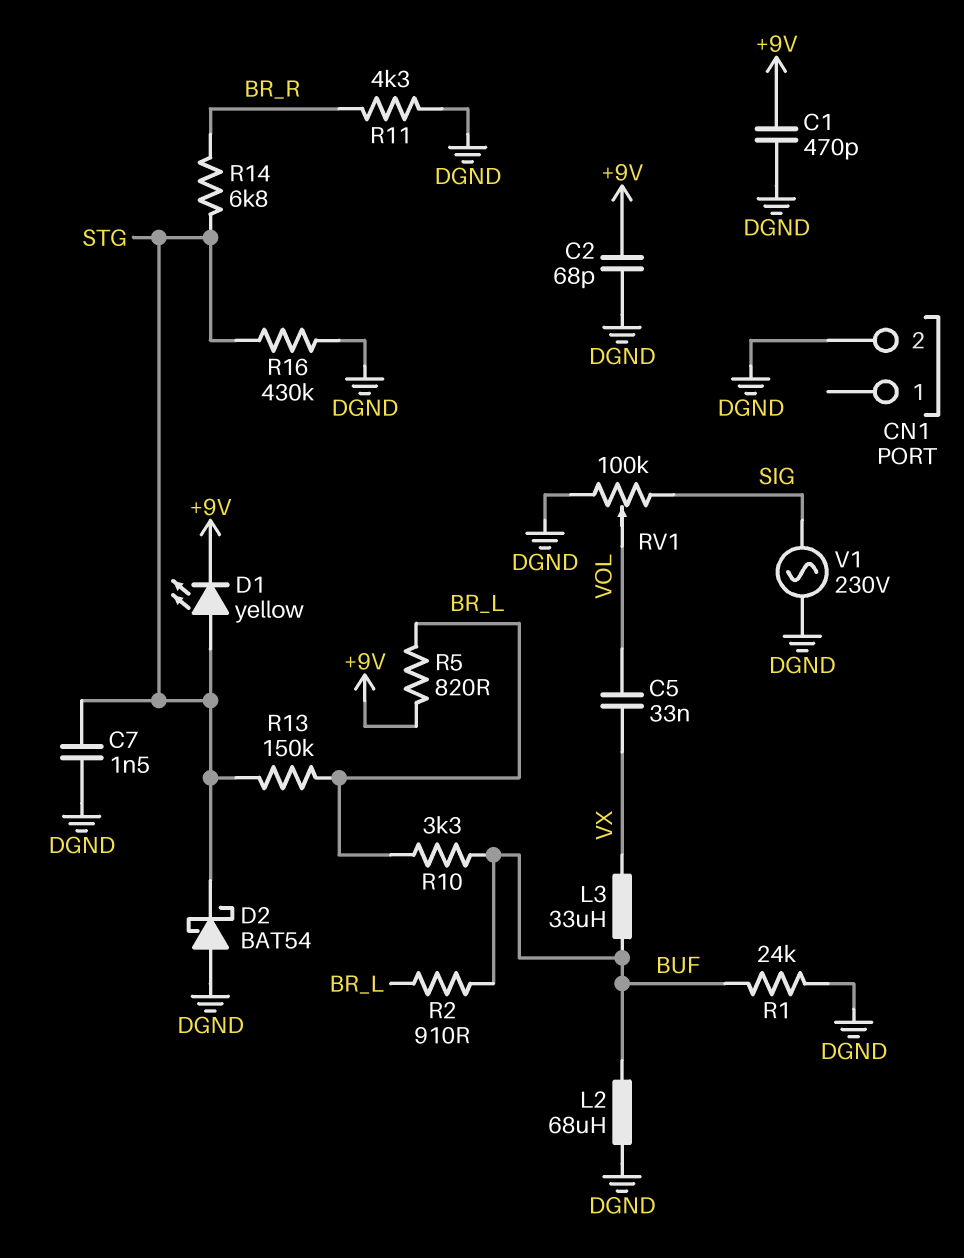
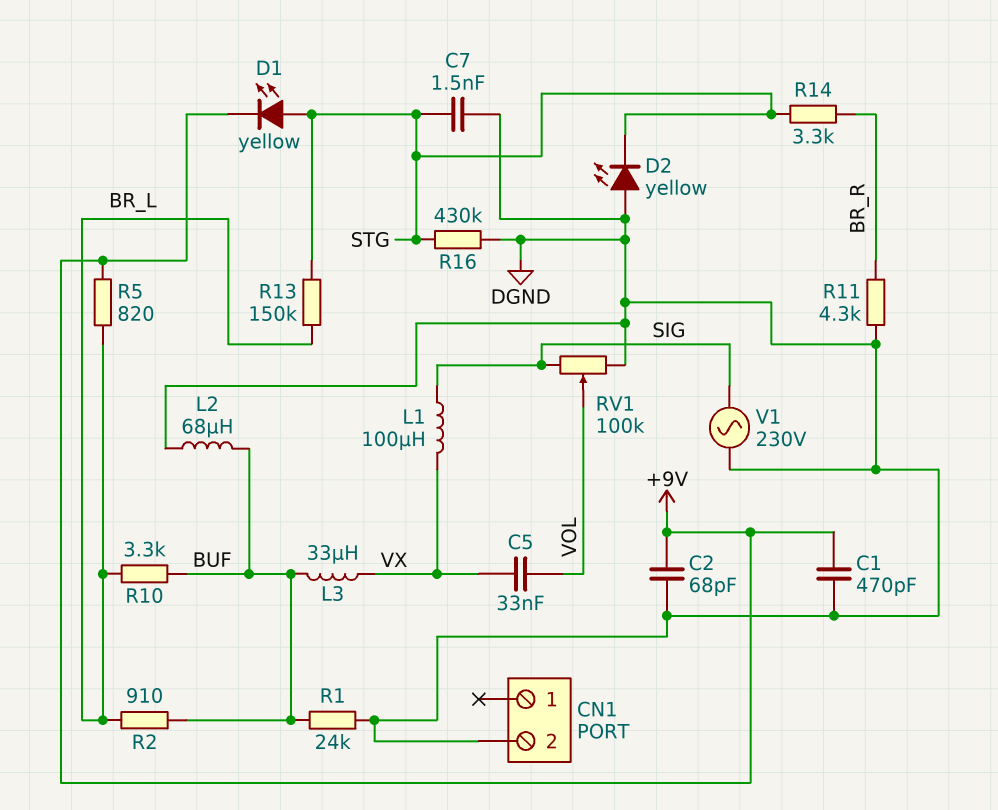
D2: schottky BAT54 (A DGND, K STG) -> LED yellow (A DGND, K STG)
L1: none -> 100uH (SIG, VX)
R14: 6.8k (BR_R, STG) -> 3.3k (BR_R, STG)

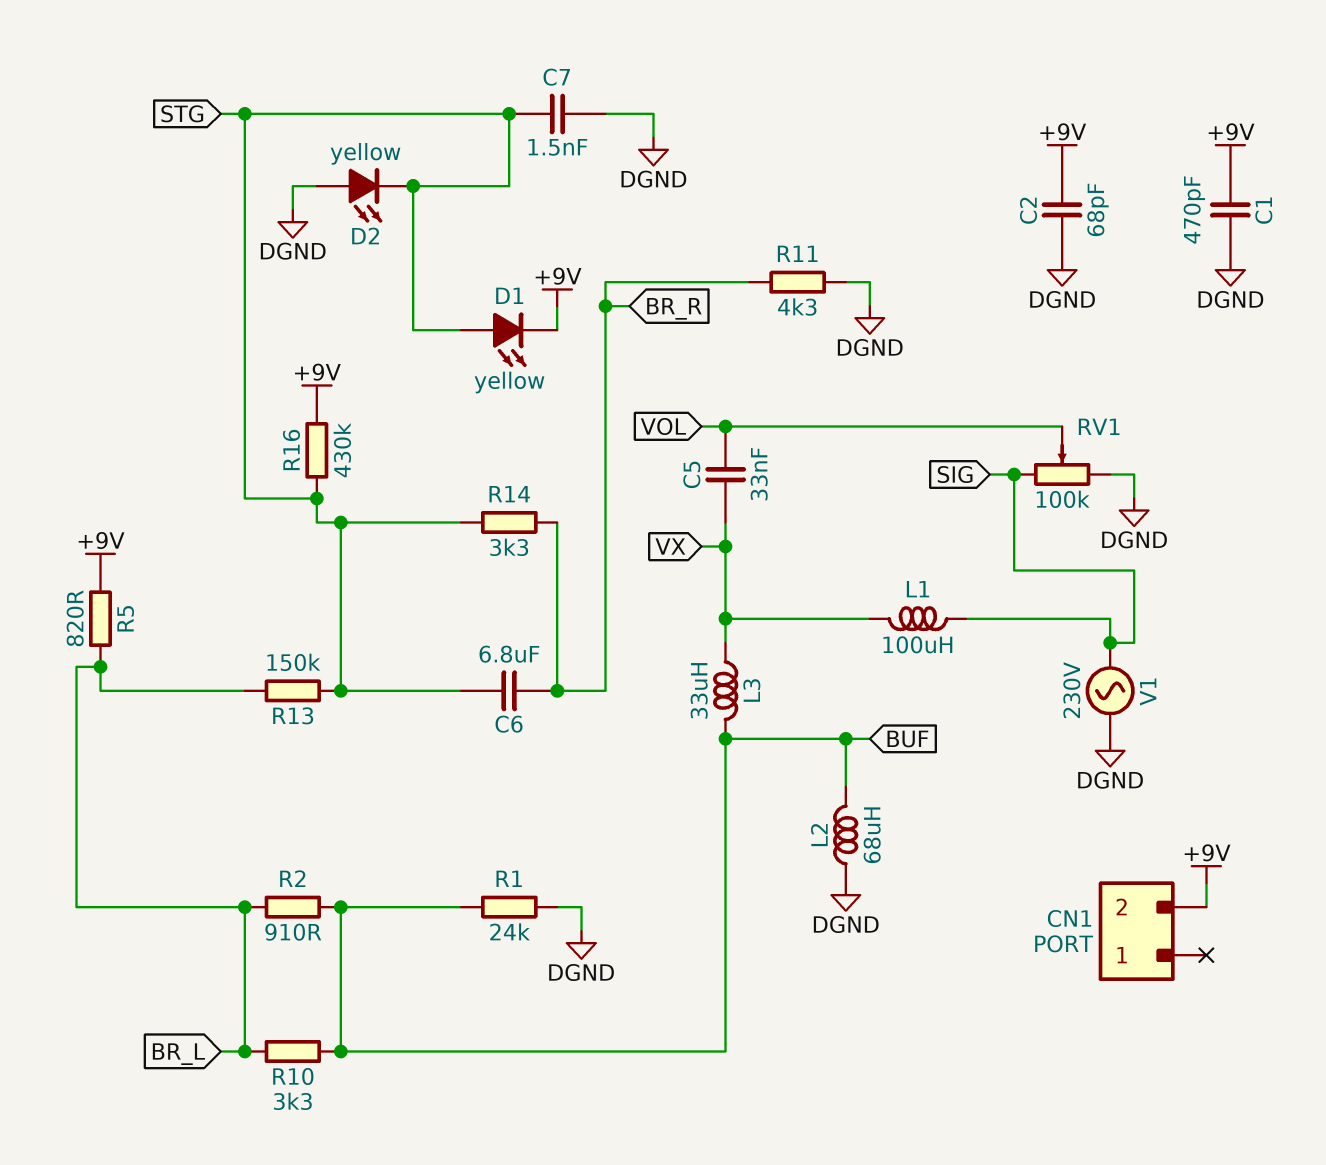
C6: none -> 6.8uF (BR_R, STG)
CN1 pin 2: DGND -> +9V
R16: 430k (DGND, STG) -> 430k (+9V, STG)

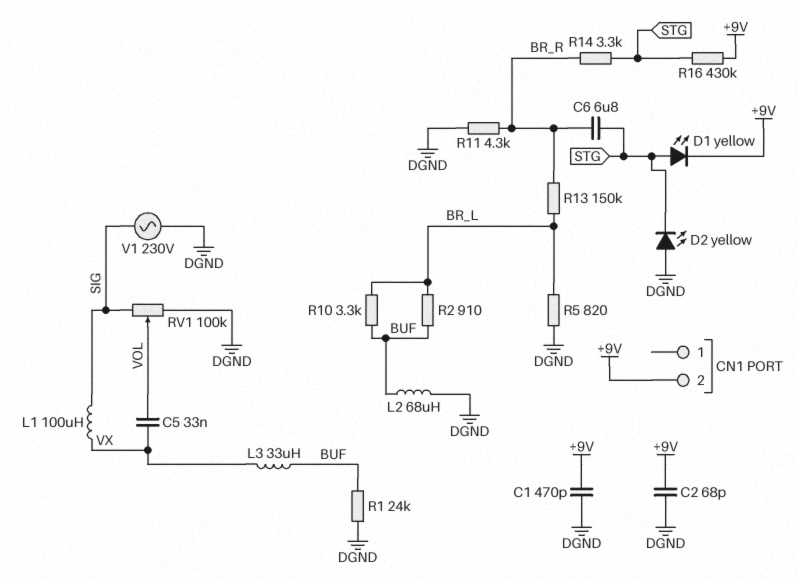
C7: 1.5nF (DGND, STG) -> none
R5: 820 (+9V, BR_L) -> 820 (BR_L, DGND)
R13: 150k (BR_L, STG) -> 150k (BR_L, BR_R)

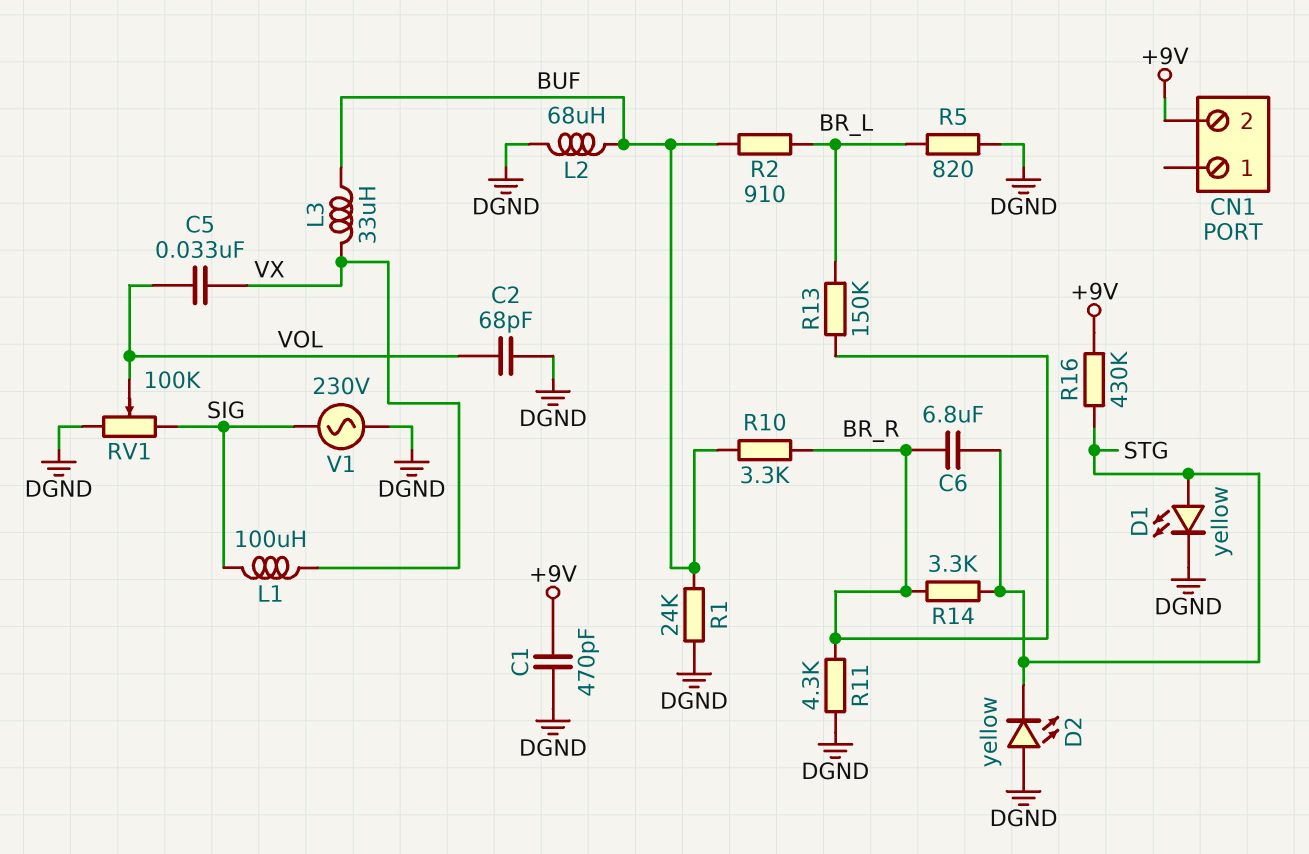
C2: 68pF (+9V, DGND) -> 68pF (DGND, VOL)
D1: LED yellow (A STG, K +9V) -> LED yellow (A STG, K DGND)
R10: 3.3k (BR_L, BUF) -> 3.3k (BR_R, BUF)

